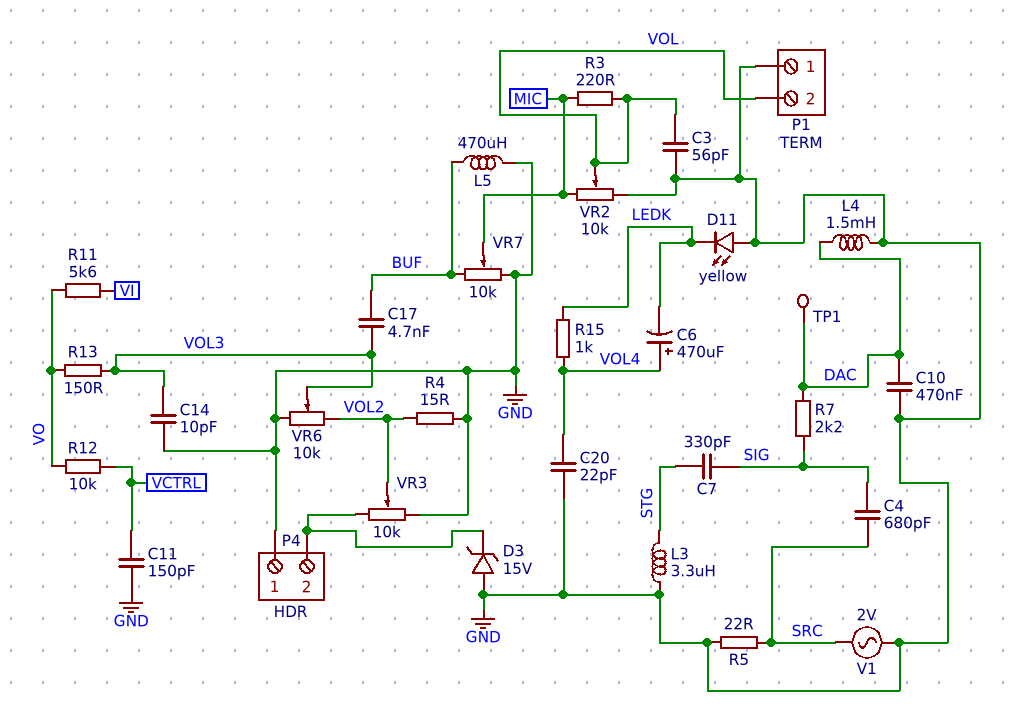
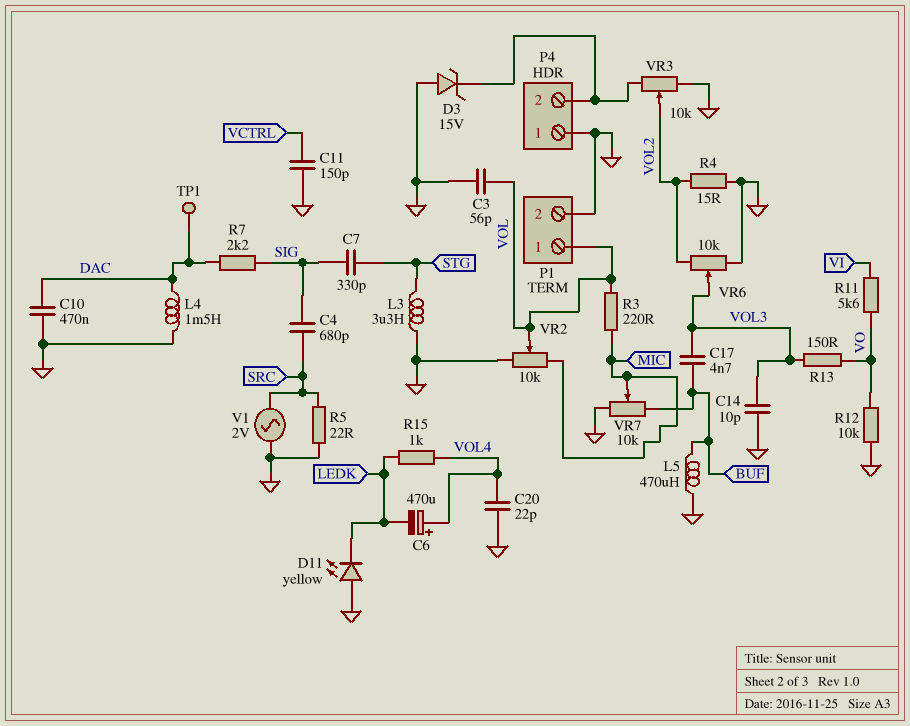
P1 pin 1: GND -> VOL
P1 pin 2: VOL -> GND
R12: 10k (VCTRL, VO) -> 10k (GND, VO)

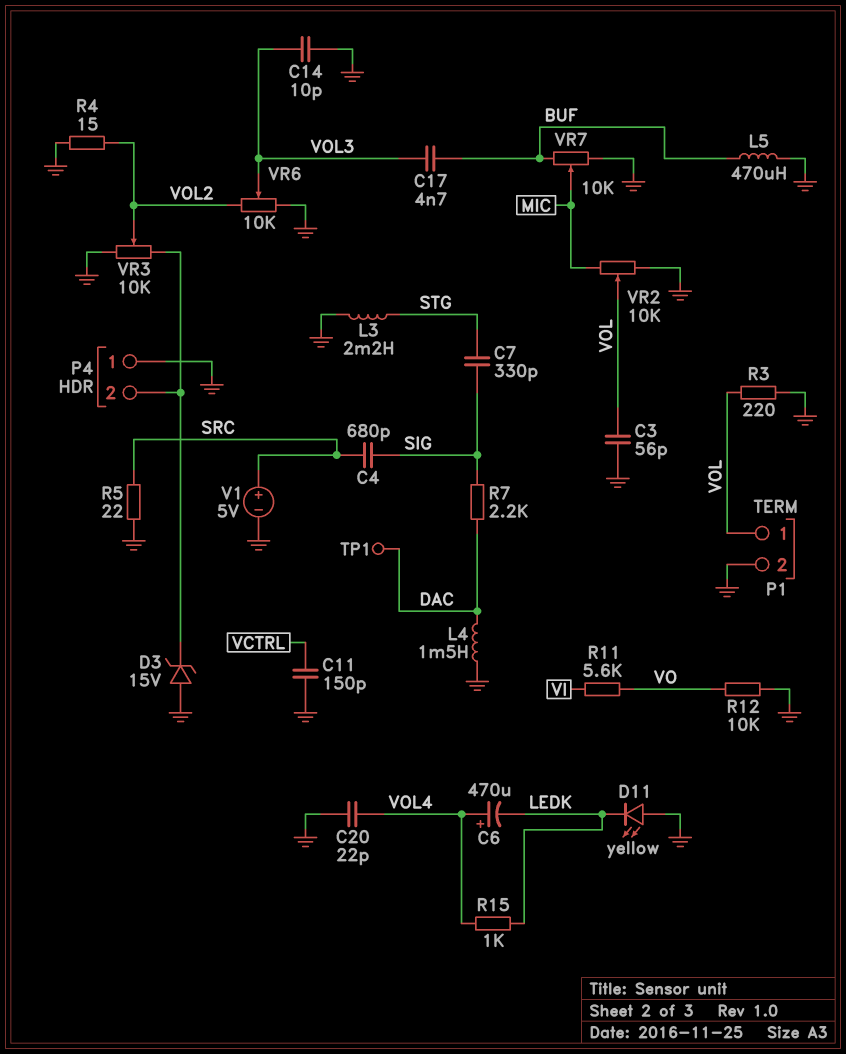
C10: 470nF (DAC, GND) -> none
L3: 3.3uH (GND, STG) -> 2.2mH (GND, STG)
R3: 220 (MIC, VOL) -> 220 (GND, VOL)
R13: 150 (VO, VOL3) -> none
V1: AC 2V (GND, SRC) -> 5V (plus SRC, minus GND)

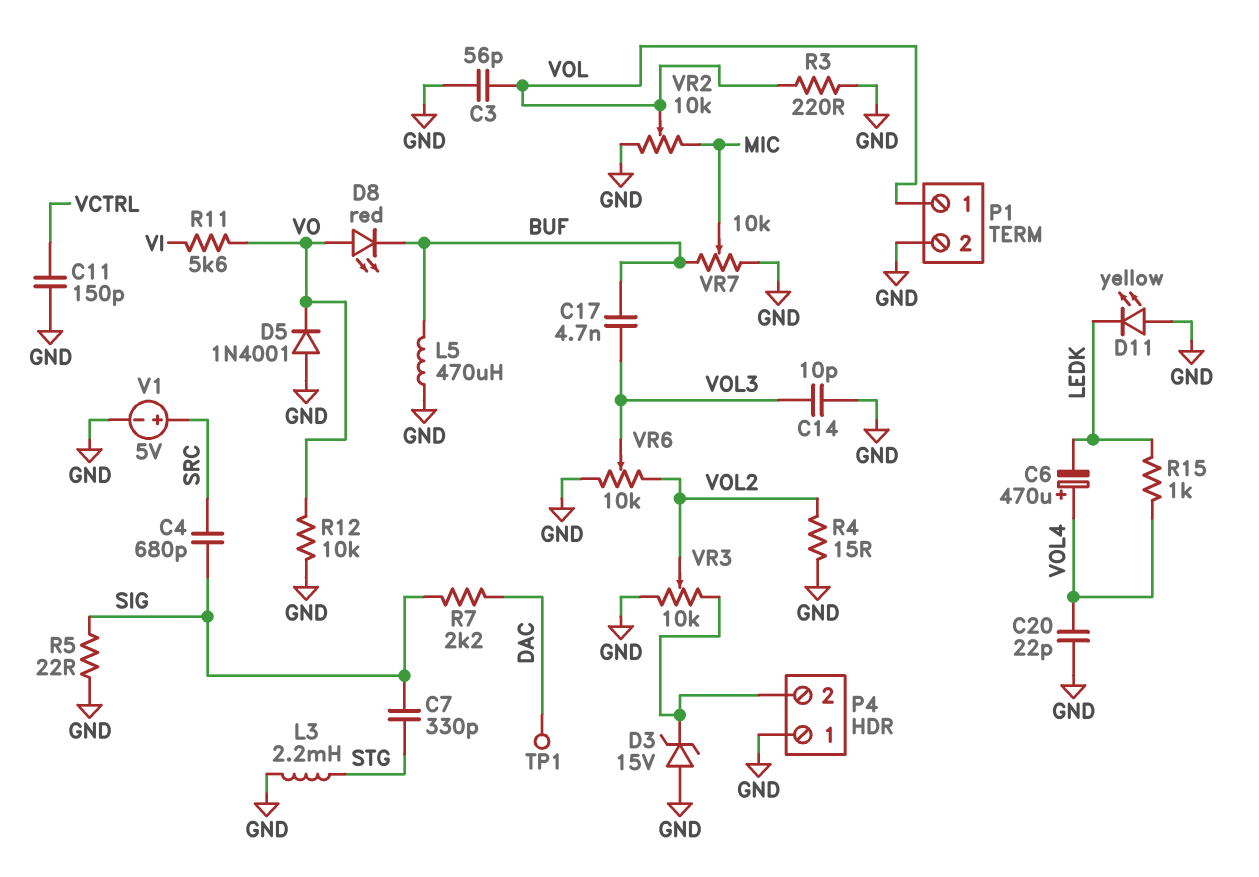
D5: none -> diode 1N4001 (A GND, K VO)
D8: none -> LED red (A VO, K BUF)
L4: 1.5mH (DAC, GND) -> none
R5: 22 (GND, SRC) -> 22 (GND, SIG)

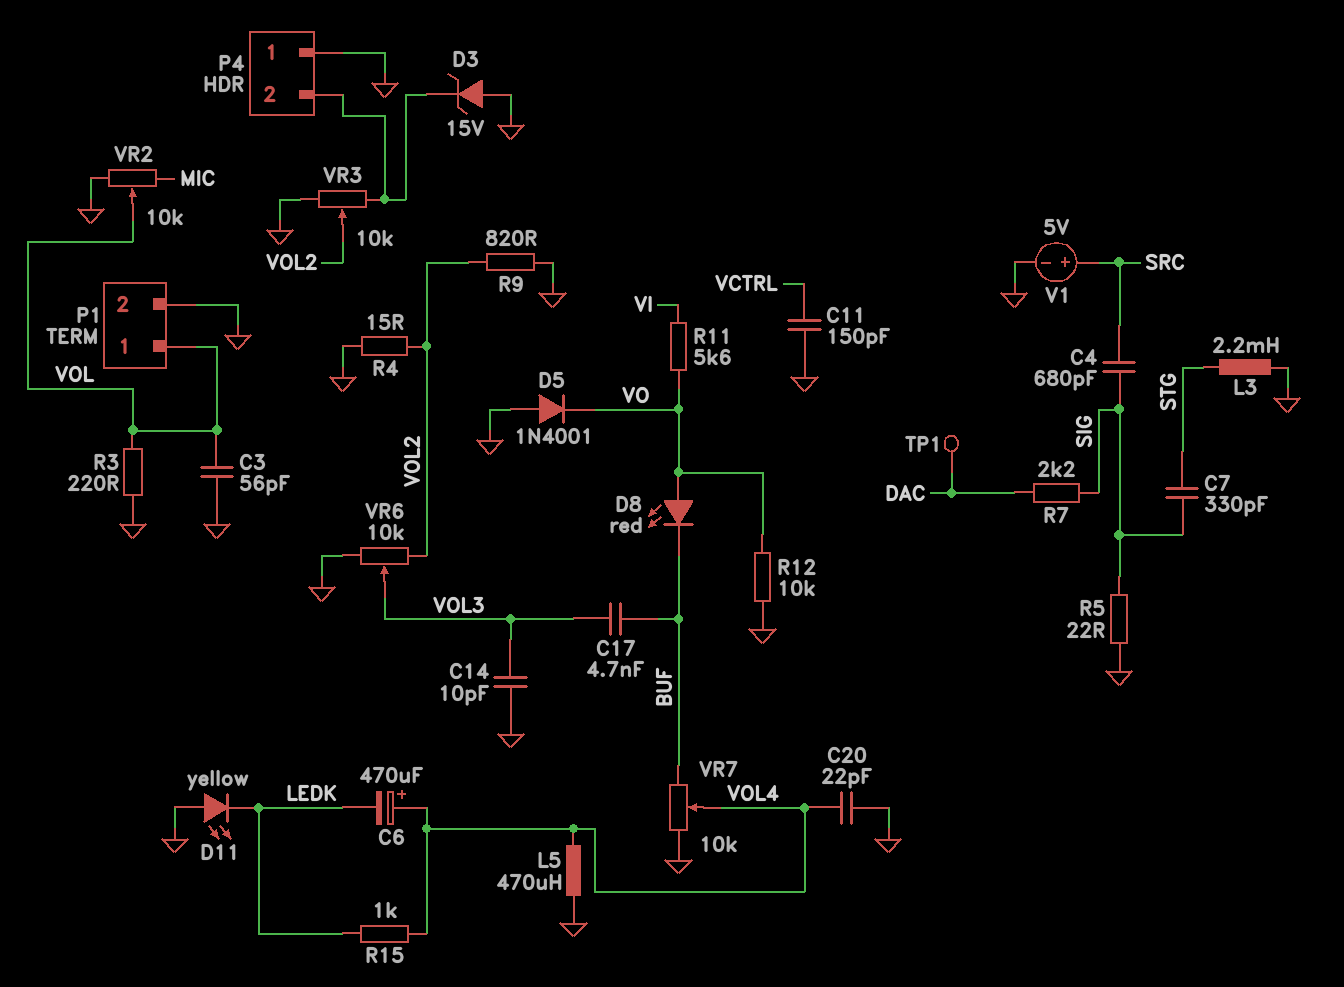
L5: 470uH (BUF, GND) -> 470uH (GND, VOL4)
R9: none -> 820 (GND, VOL2)
VR7: 10k (BUF, GND, wiper MIC) -> 10k (BUF, GND, wiper VOL4)

